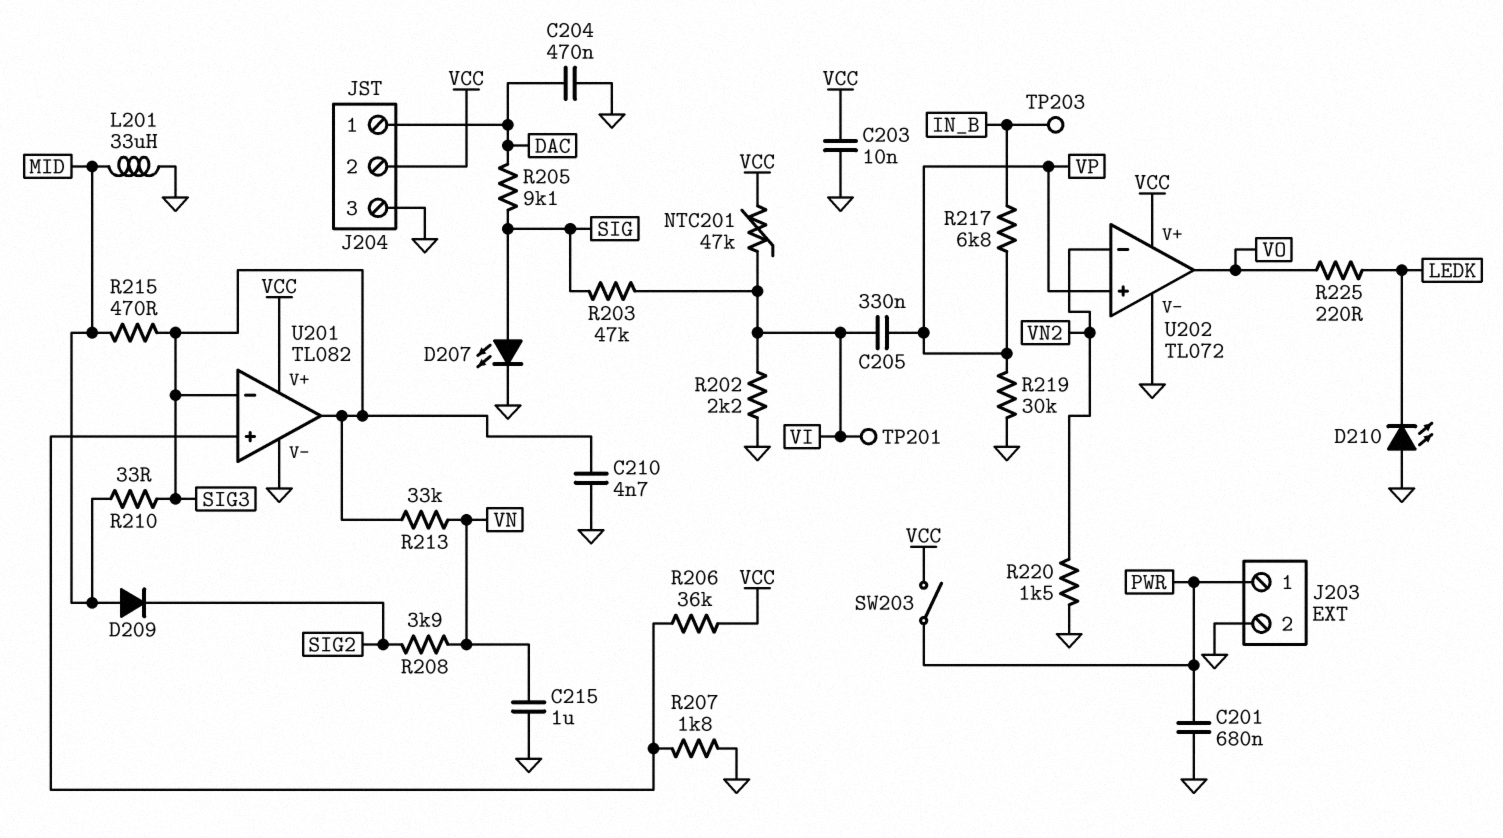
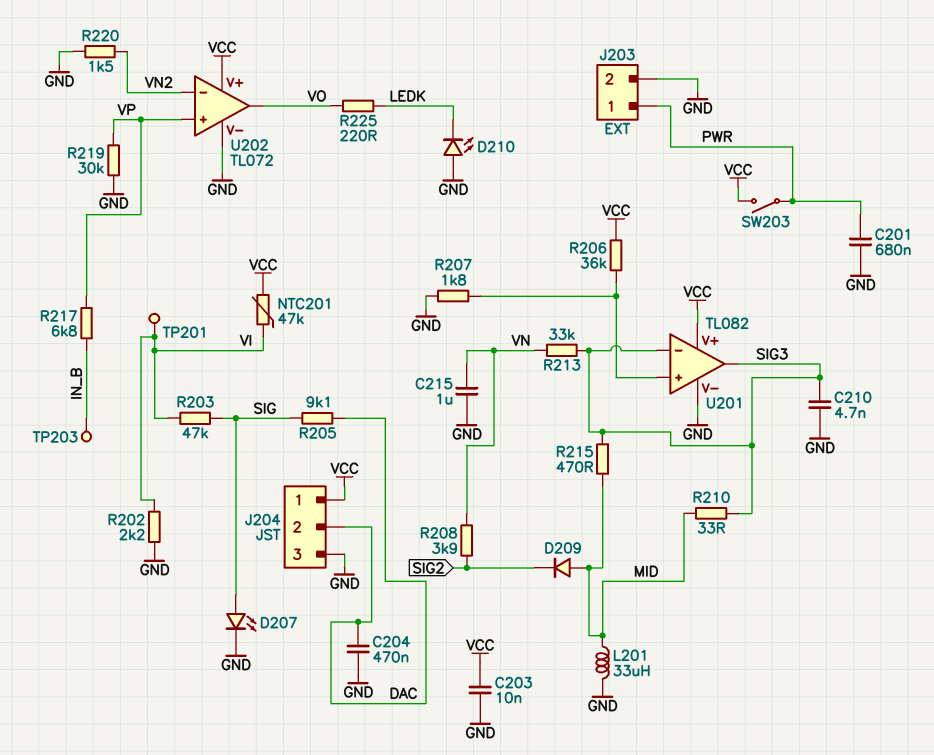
C205: 330nF (VI, VP) -> none
J204 pin 1: DAC -> VCC
J204 pin 2: VCC -> DAC

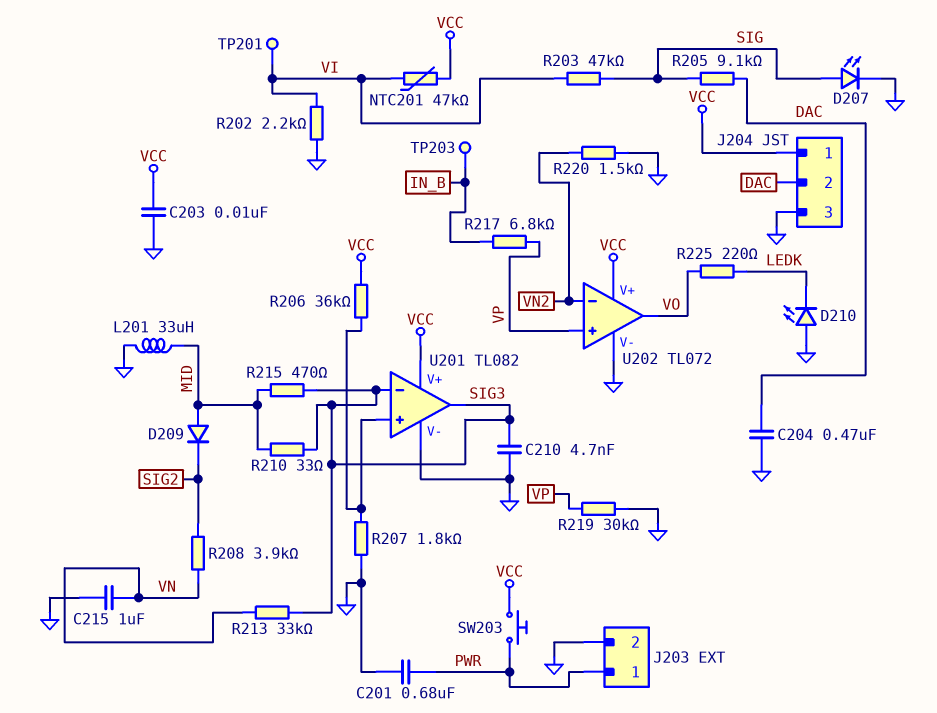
SW203: switch (PWR, VCC) -> button (PWR, VCC)

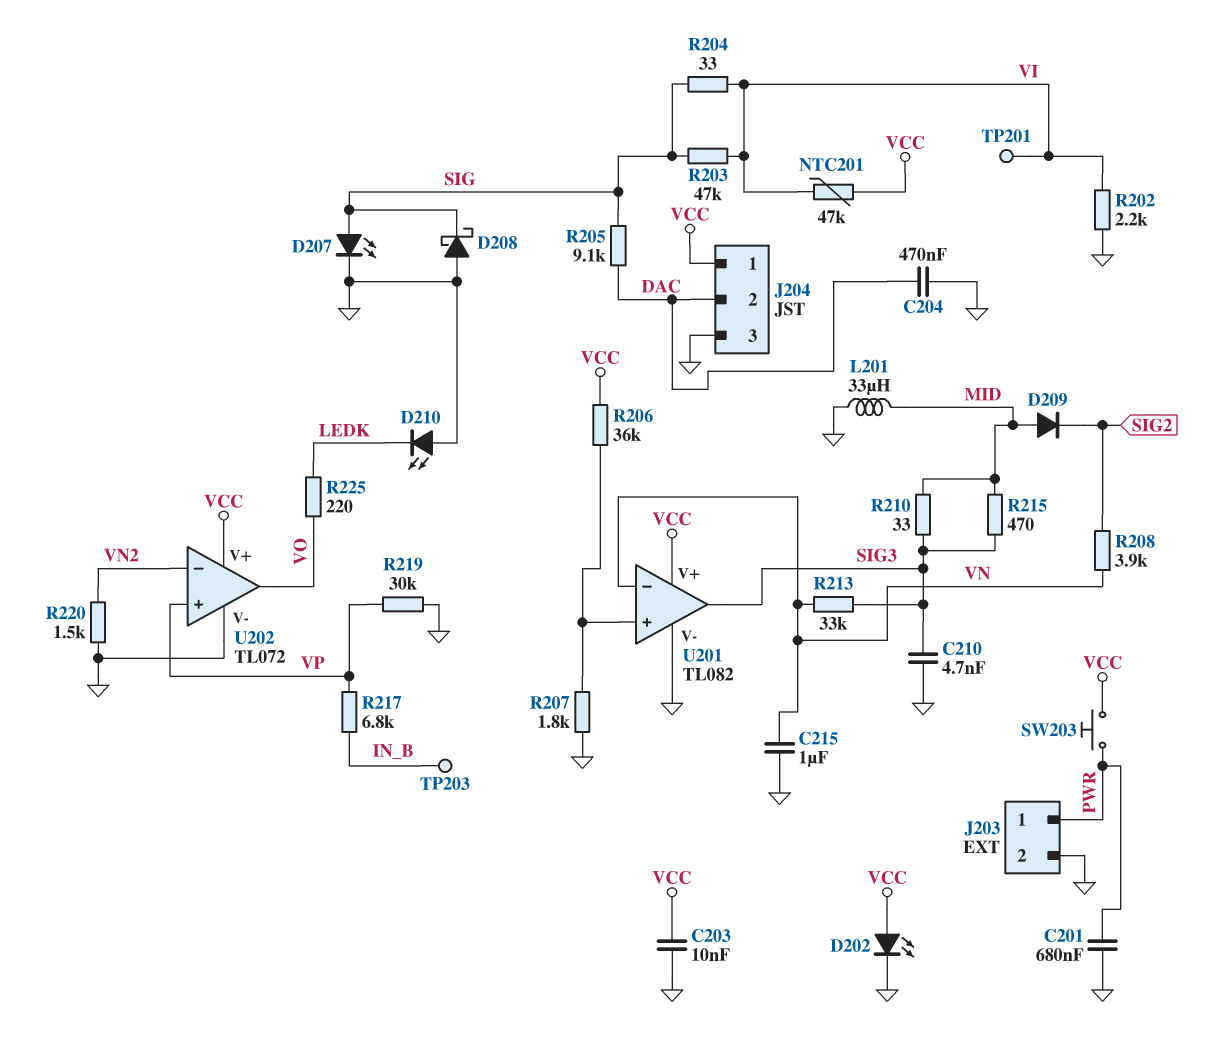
D202: none -> LED (A VCC, K GND)
D208: none -> schottky (A GND, K SIG)
R204: none -> 33 (SIG, VI)
U201 pin in-: SIG3 -> VN

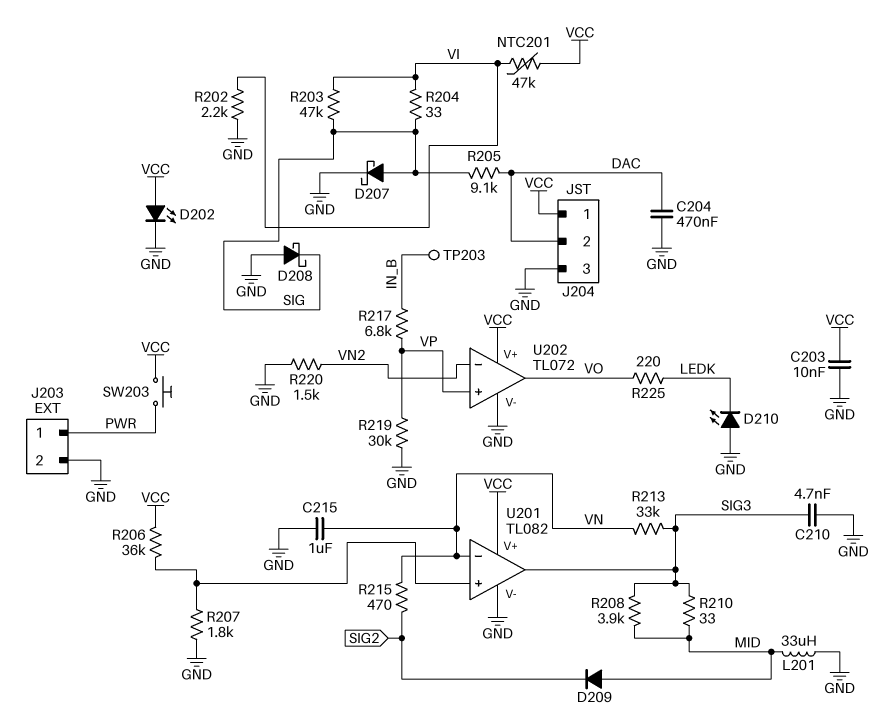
C201: 680nF (GND, PWR) -> none
D207: LED (A SIG, K GND) -> schottky (A SIG, K GND)
R208: 3.9k (SIG2, VN) -> 3.9k (MID, SIG3)
R215: 470 (MID, SIG3) -> 470 (SIG2, VN)
TP201: test point (VI) -> none

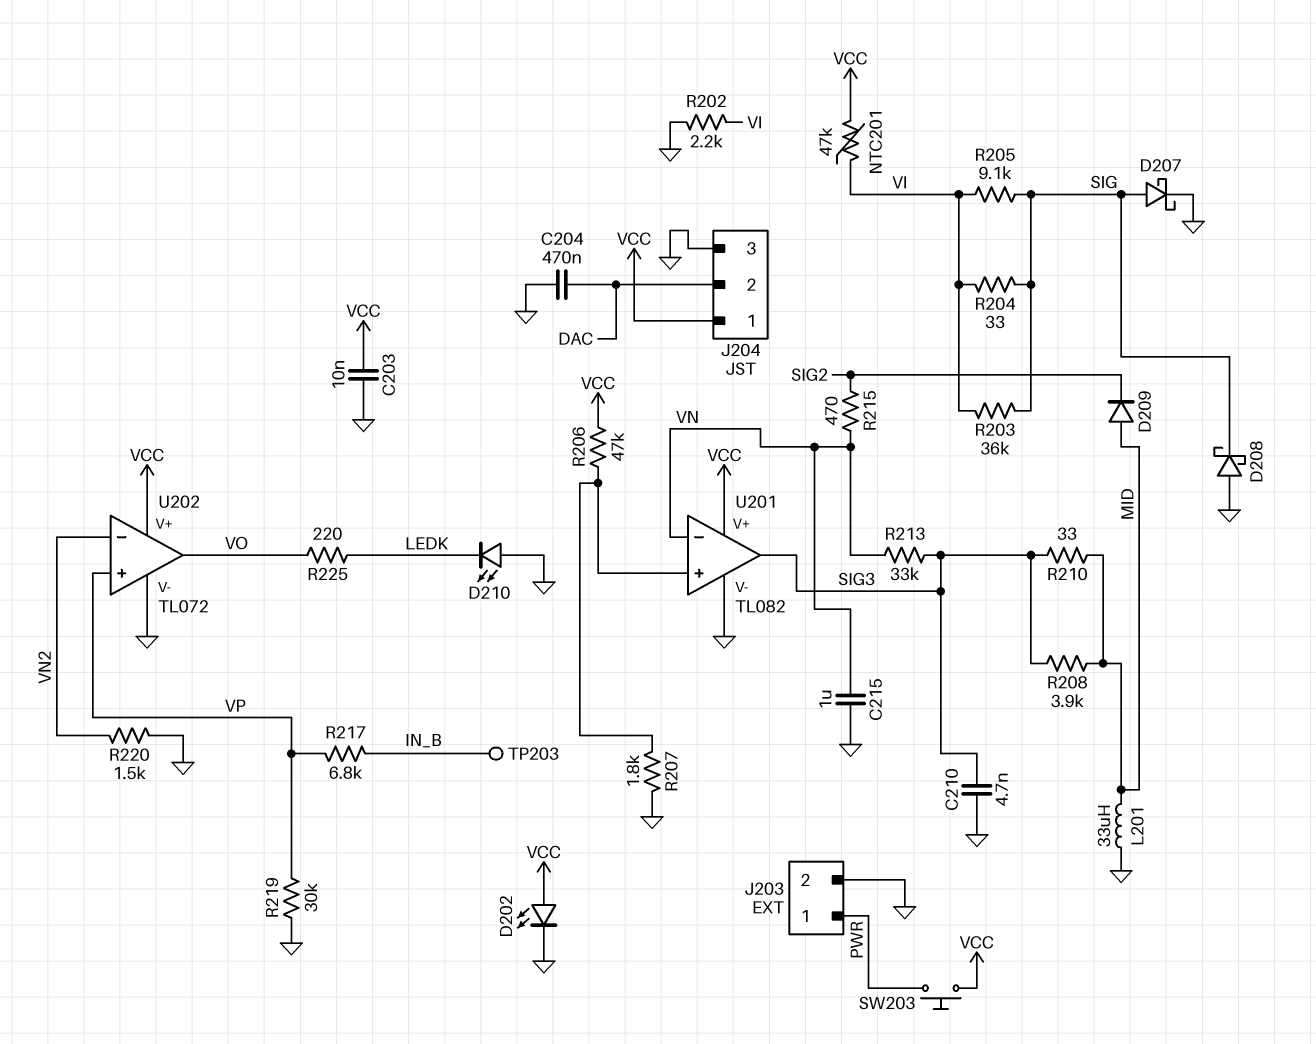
R203: 47k (SIG, VI) -> 36k (SIG, VI)
R205: 9.1k (DAC, SIG) -> 9.1k (SIG, VI)
R206: 36k (U201/in+, VCC) -> 47k (U201/in+, VCC)

